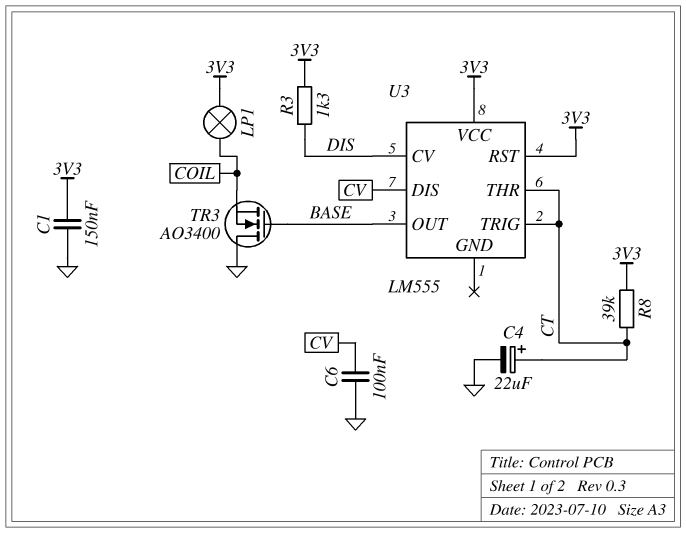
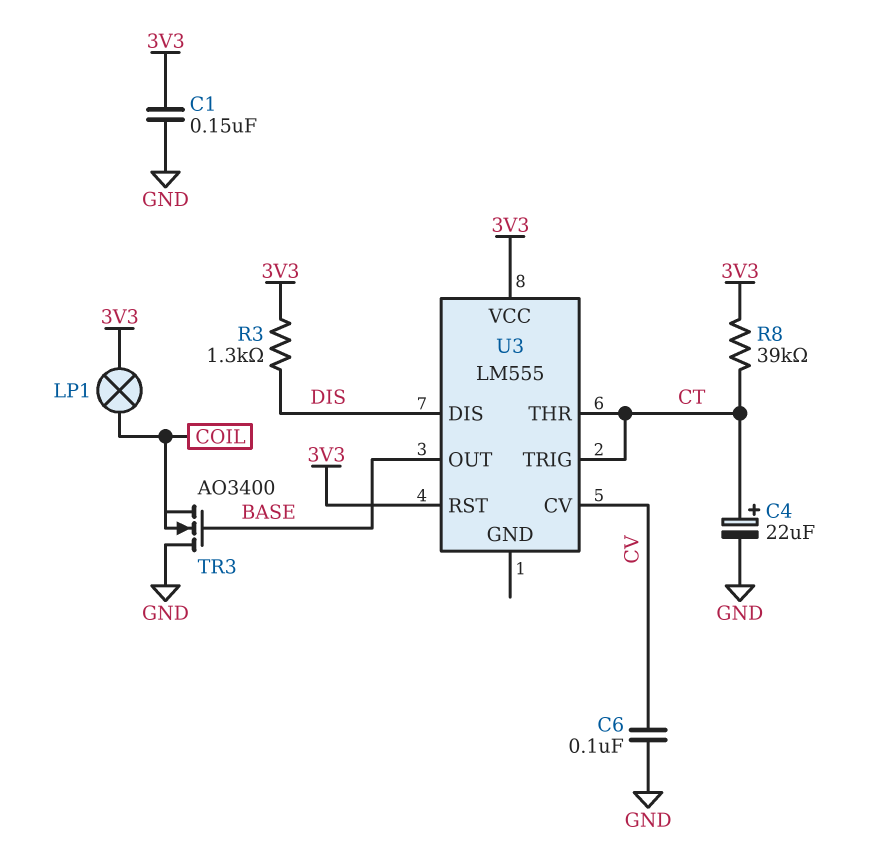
U3 pin CV: DIS -> CV
U3 pin DIS: CV -> DIS

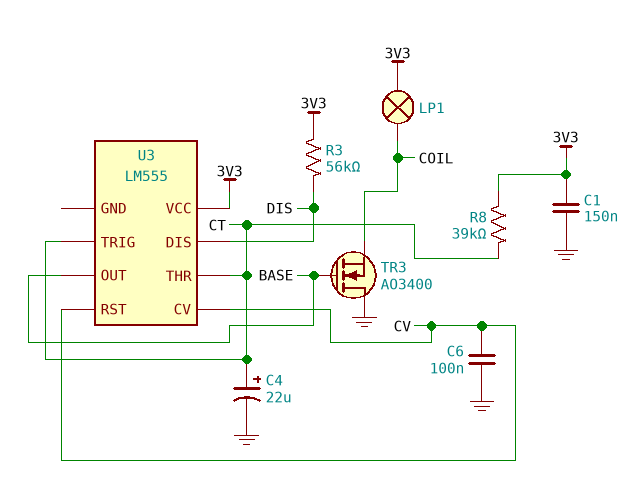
R3: 1.3k (3V3, DIS) -> 56k (3V3, DIS)
U3 pin RST: 3V3 -> CV

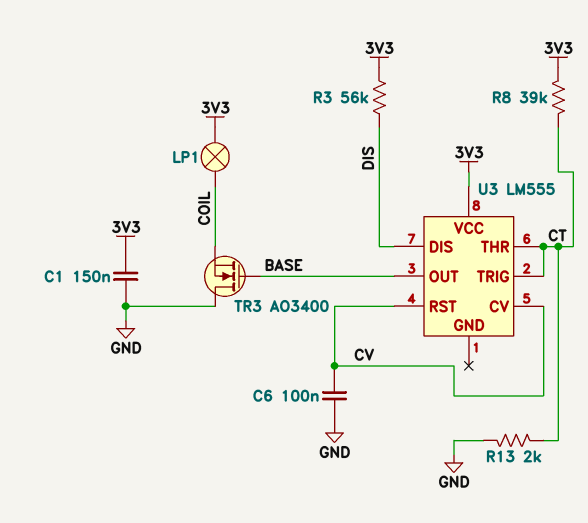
C4: 22uF (plus CT, minus GND) -> none
R13: none -> 2k (CT, GND)

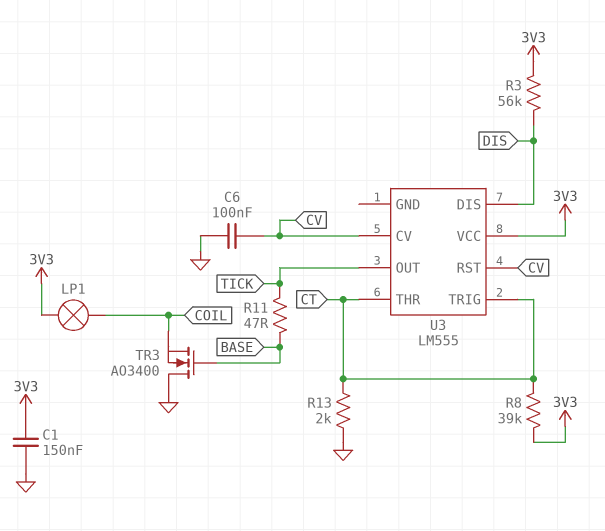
R11: none -> 47 (BASE, TICK)
U3 pin OUT: BASE -> TICK

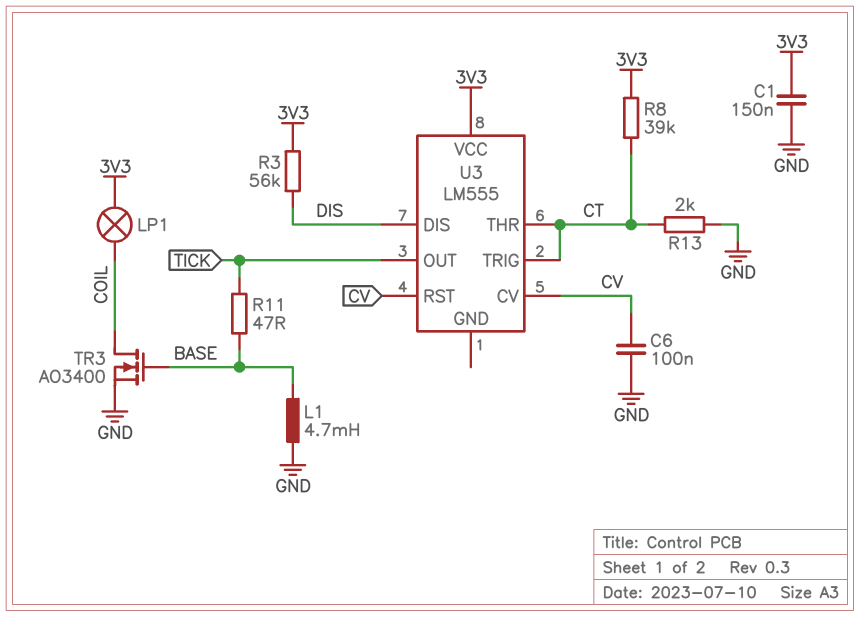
L1: none -> 4.7mH (BASE, GND)
TR3: NMOS AO3400 (G BASE, D GND, S COIL) -> NMOS AO3400 (G BASE, D COIL, S GND)

